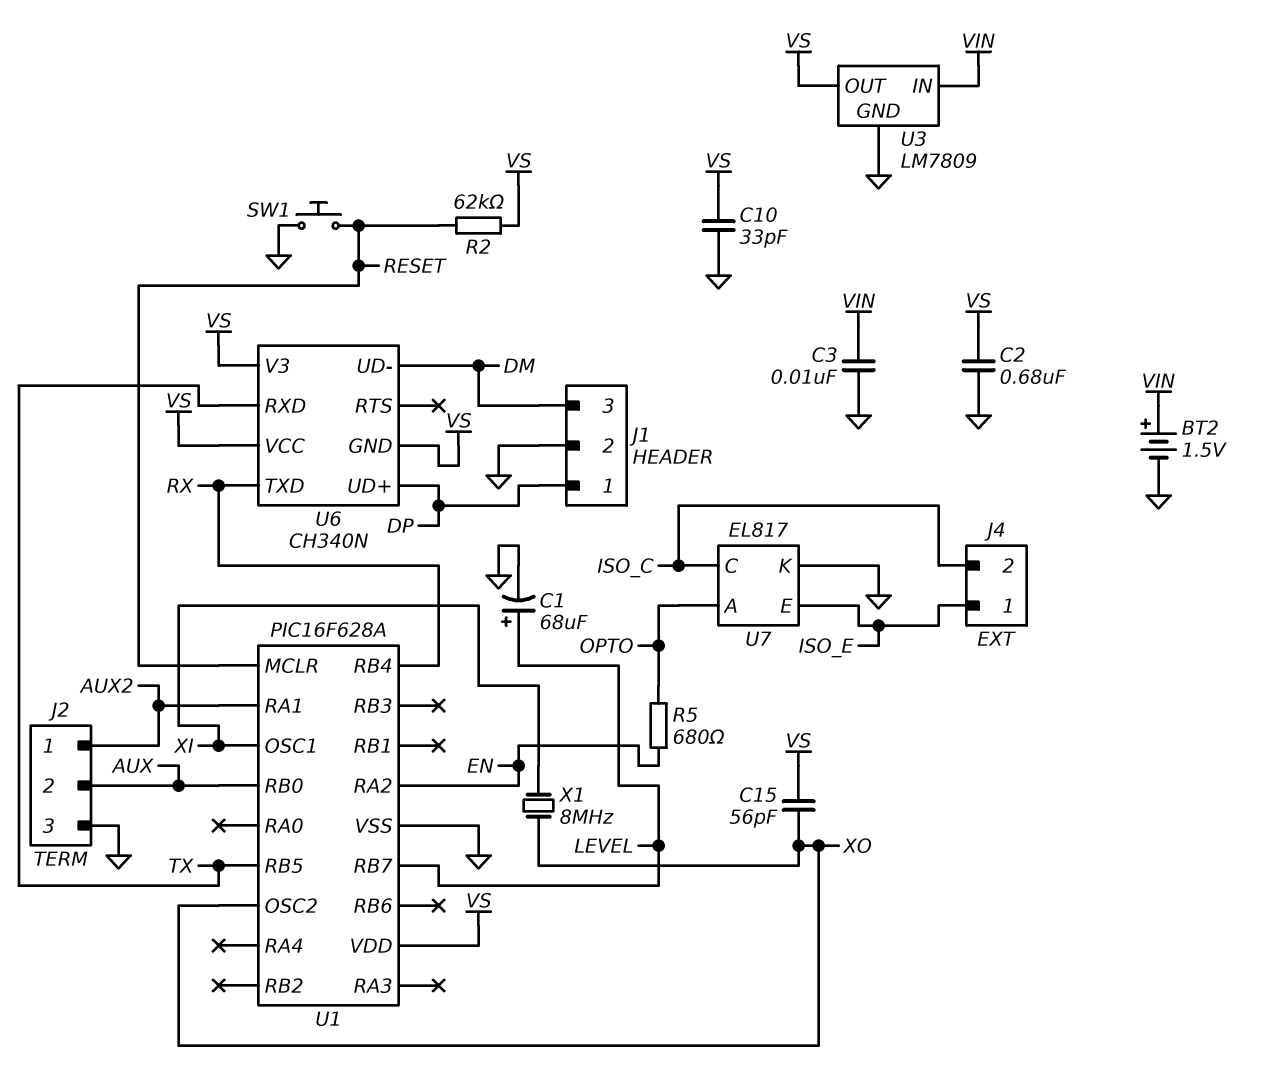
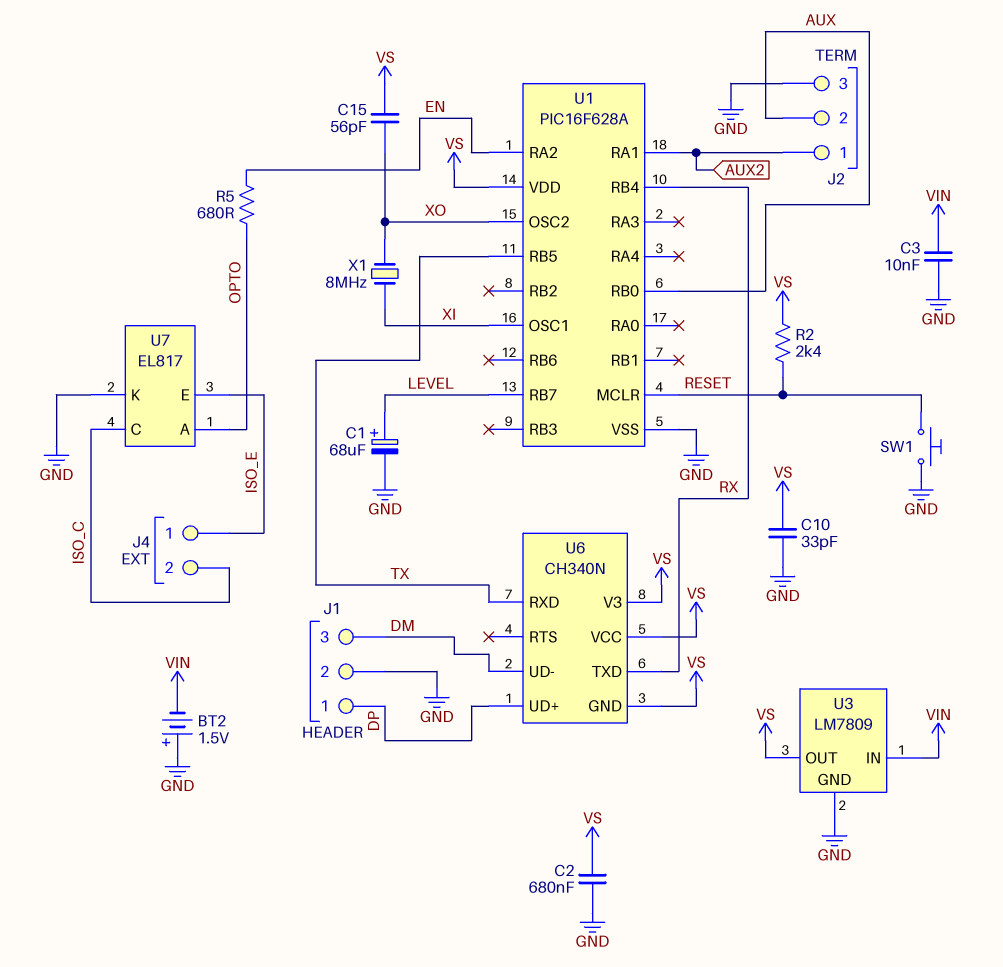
BT2: 1.5V (plus VIN, minus GND) -> 1.5V (plus GND, minus VIN)
R2: 62k (RESET, VS) -> 2.4k (RESET, VS)

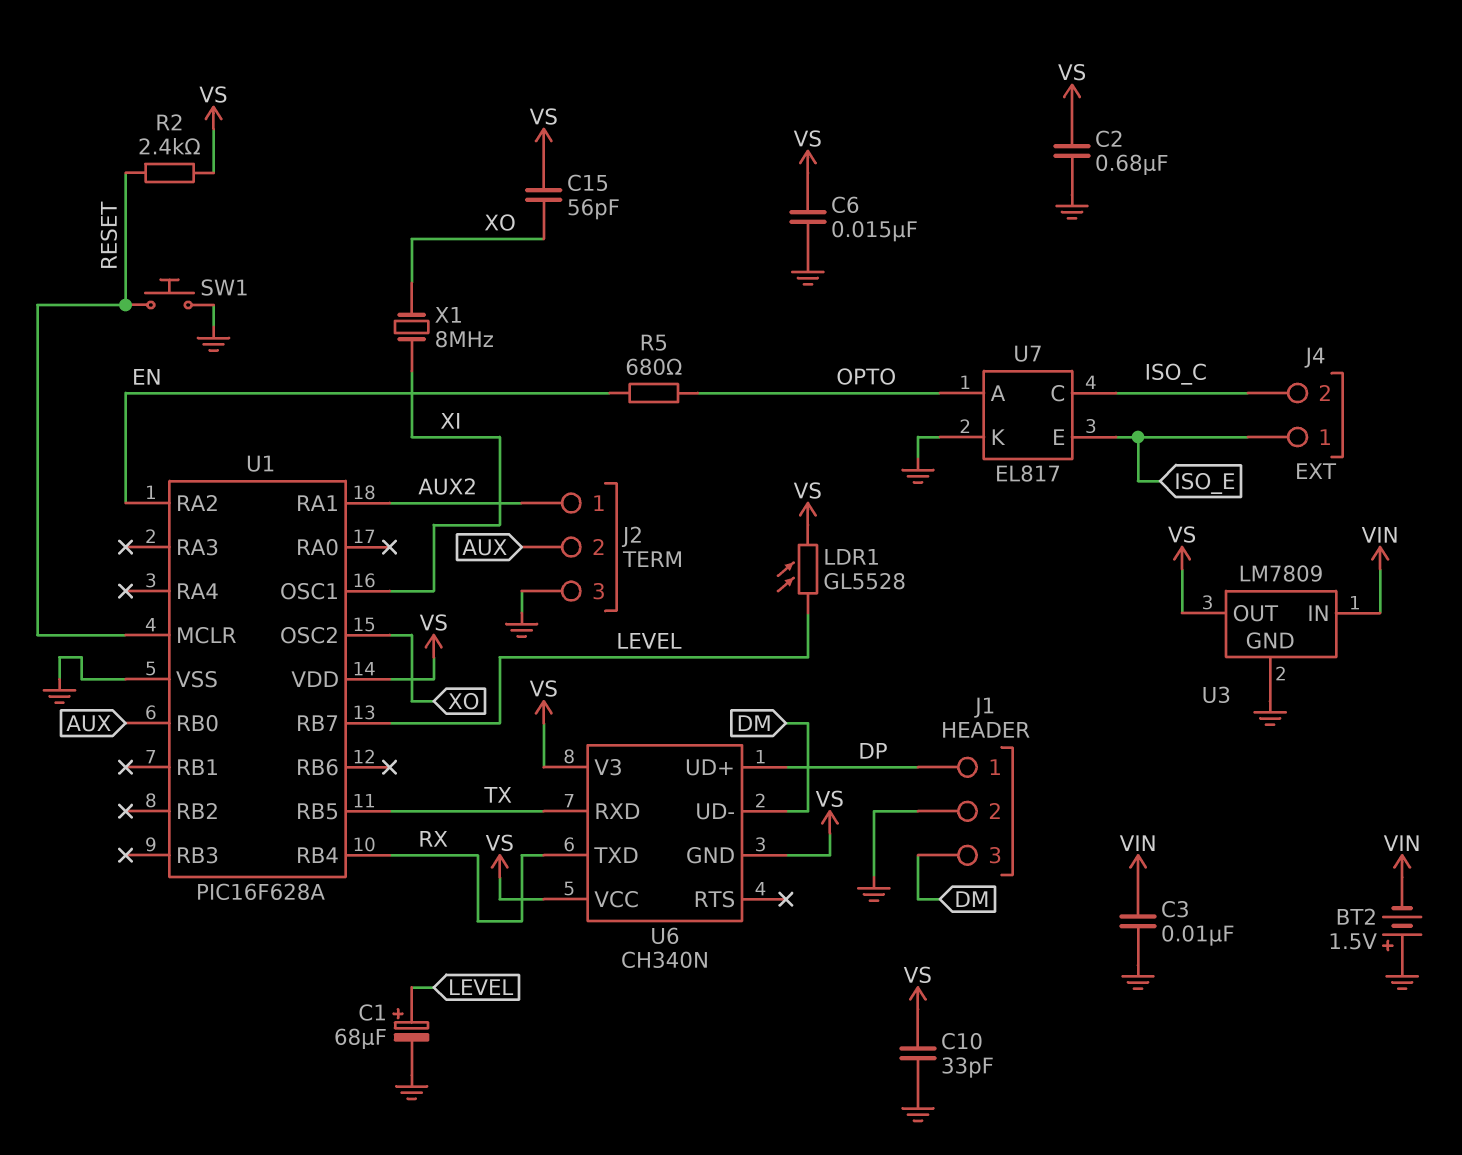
C6: none -> 15nF (GND, VS)
LDR1: none -> GL5528 (LEVEL, VS)

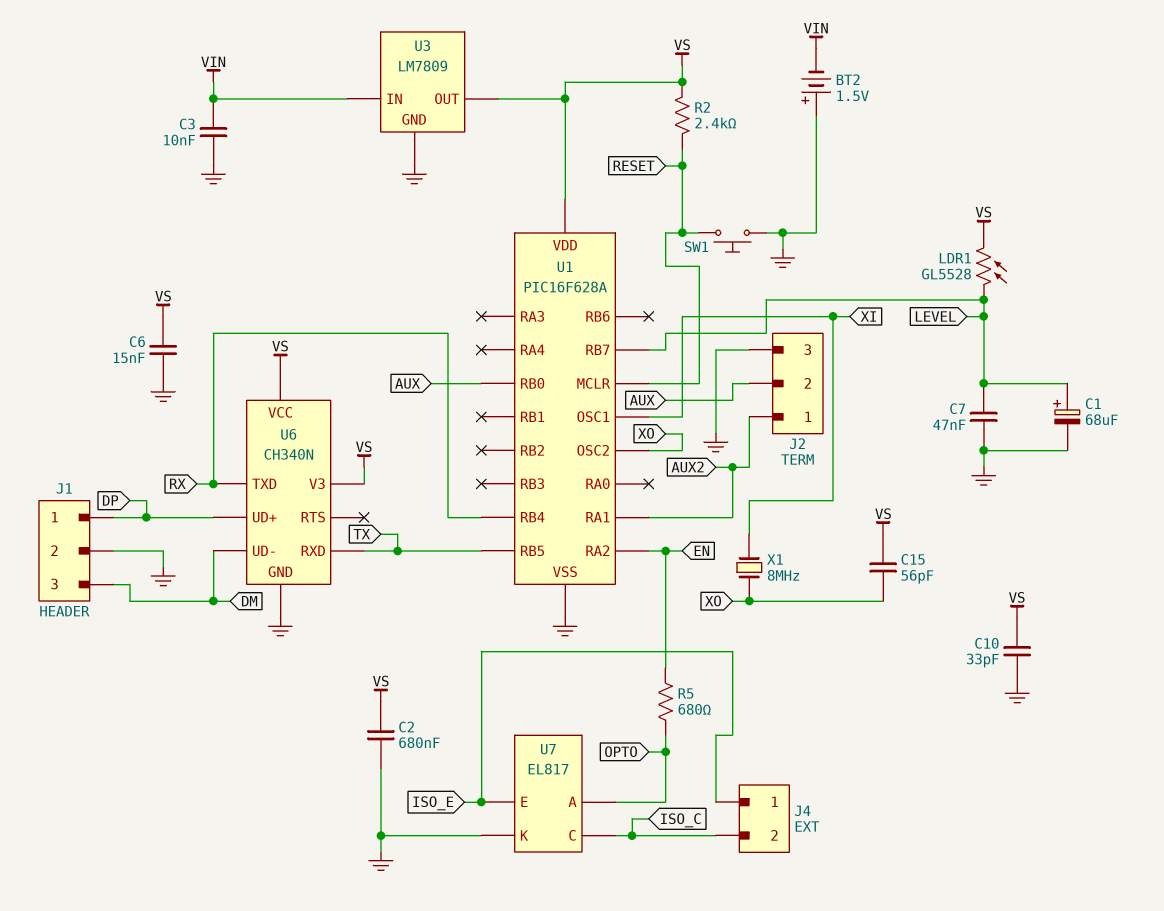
C7: none -> 47nF (GND, LEVEL)
U6 pin GND: VS -> GND

